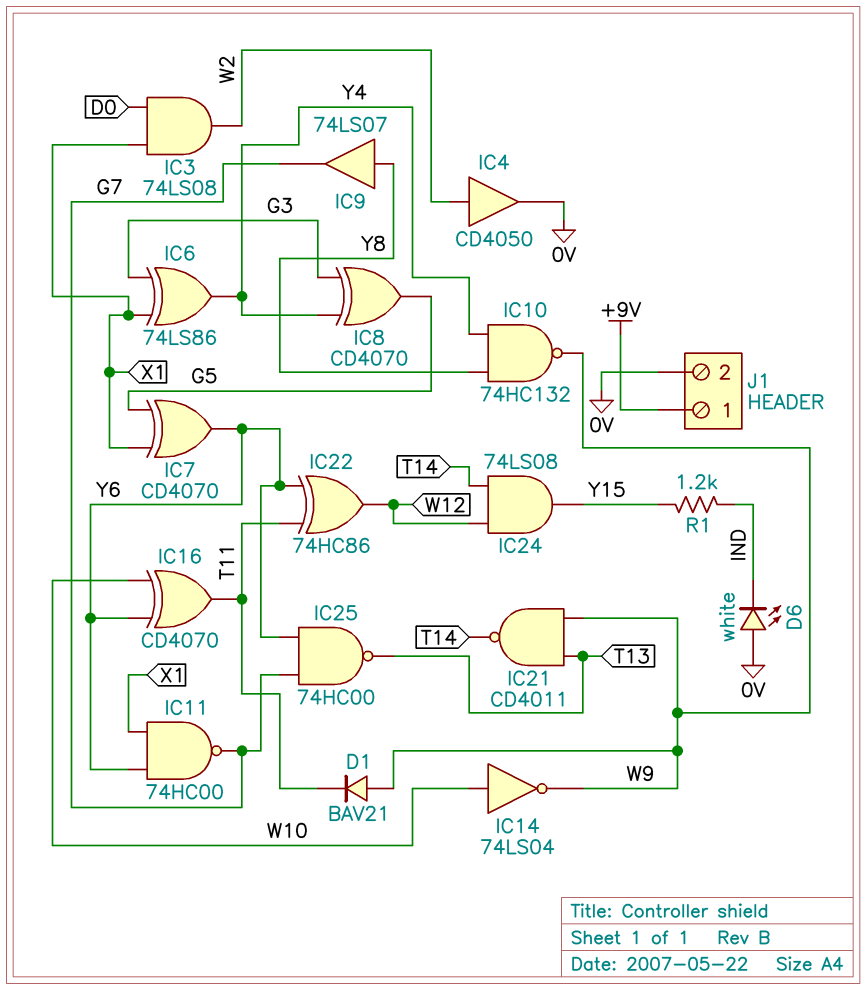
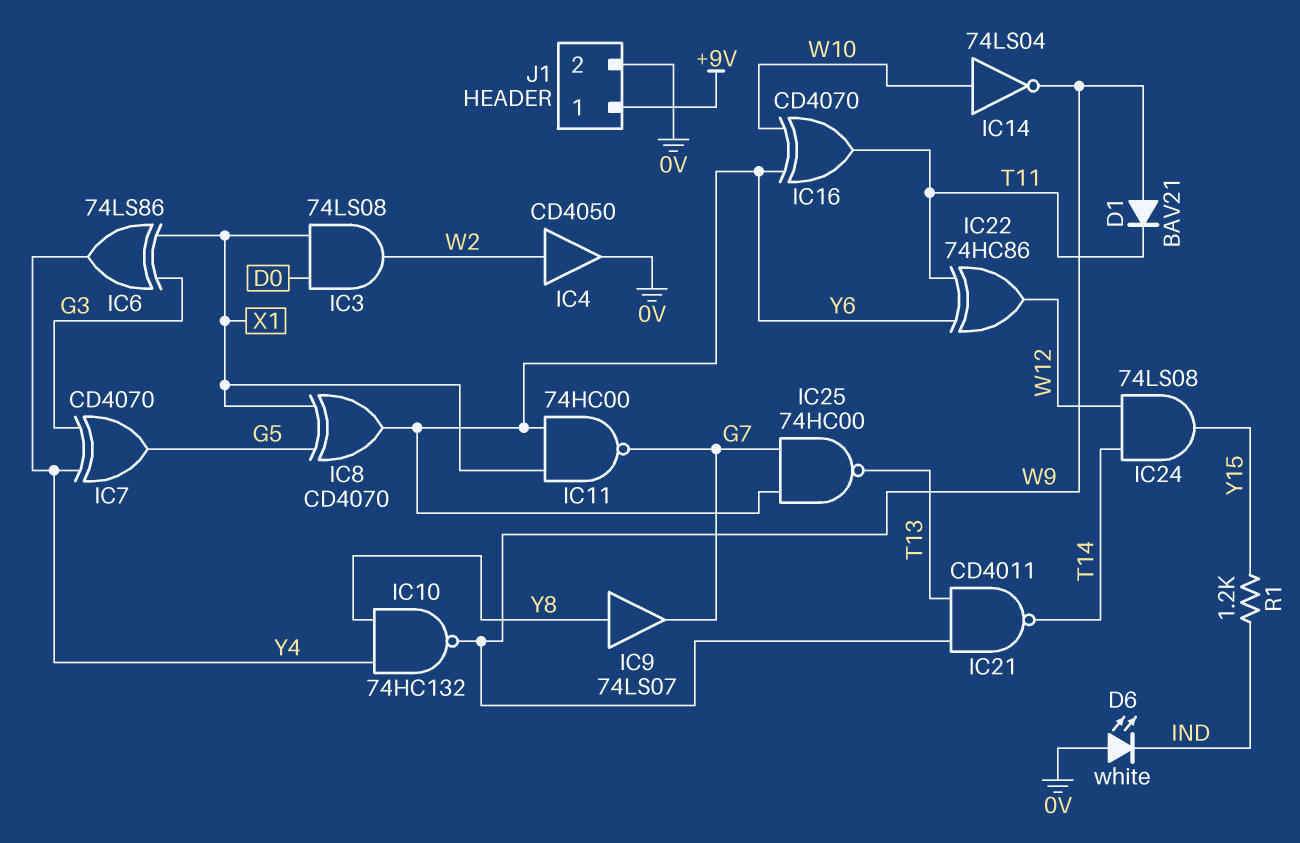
IC7: XOR CD4070 (in G5, in X1, out Y6) -> XOR CD4070 (in G3, in Y4, out G5)
IC8: XOR CD4070 (in G3, in Y4, out G5) -> XOR CD4070 (in G5, in X1, out Y6)

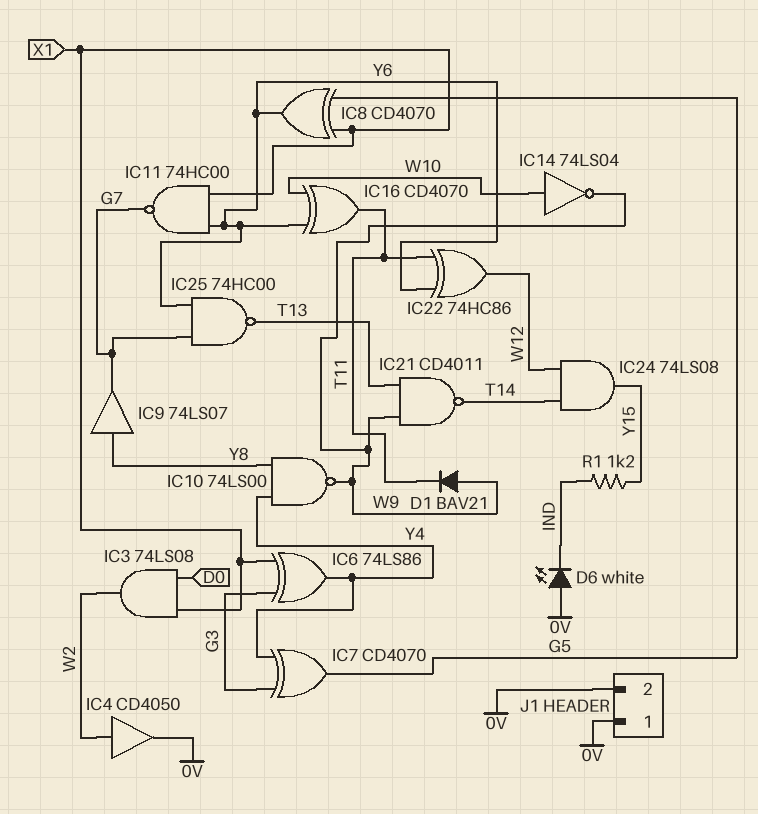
IC10: NAND 74HC132 (in Y4, in Y8, out W9) -> NAND 74LS00 (in Y4, in Y8, out W9)
J1 pin 1: +9V -> 0V

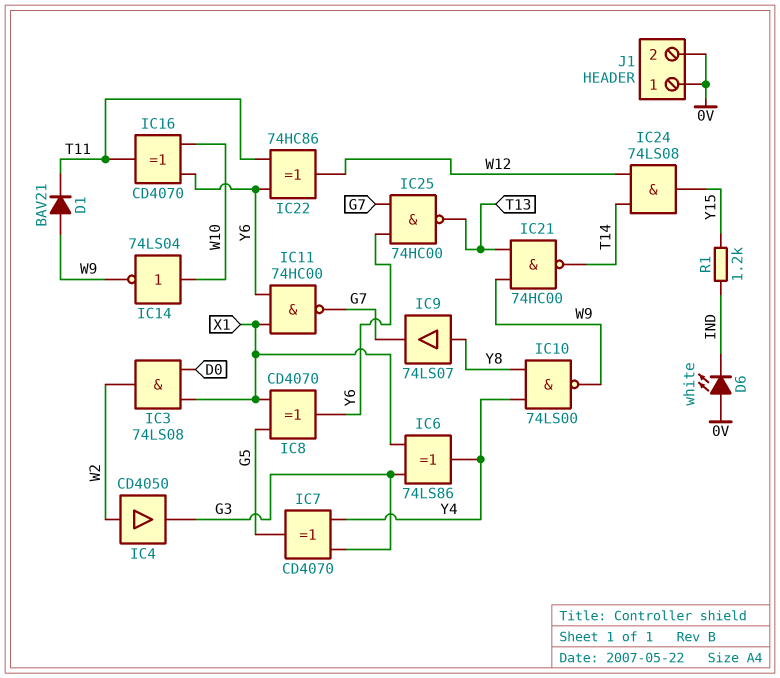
IC4: buffer CD4050 (in W2, out 0V) -> buffer CD4050 (in W2, out G3)
IC21: NAND CD4011 (in T13, in W9, out T14) -> NAND 74HC00 (in T13, in W9, out T14)

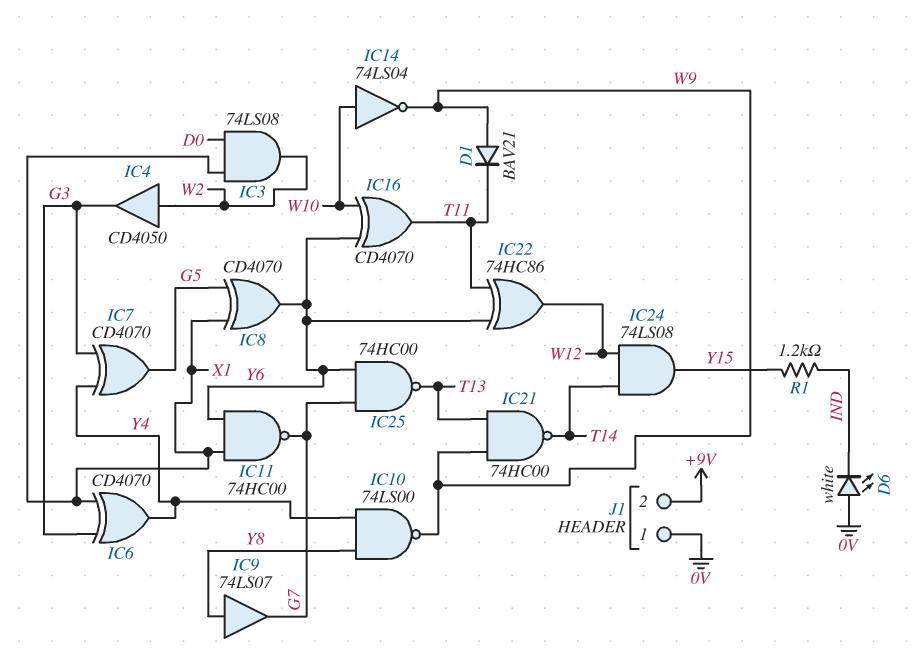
IC6: XOR 74LS86 (in G3, in X1, out Y4) -> XOR CD4070 (in G3, in X1, out Y4)
J1 pin 2: 0V -> +9V

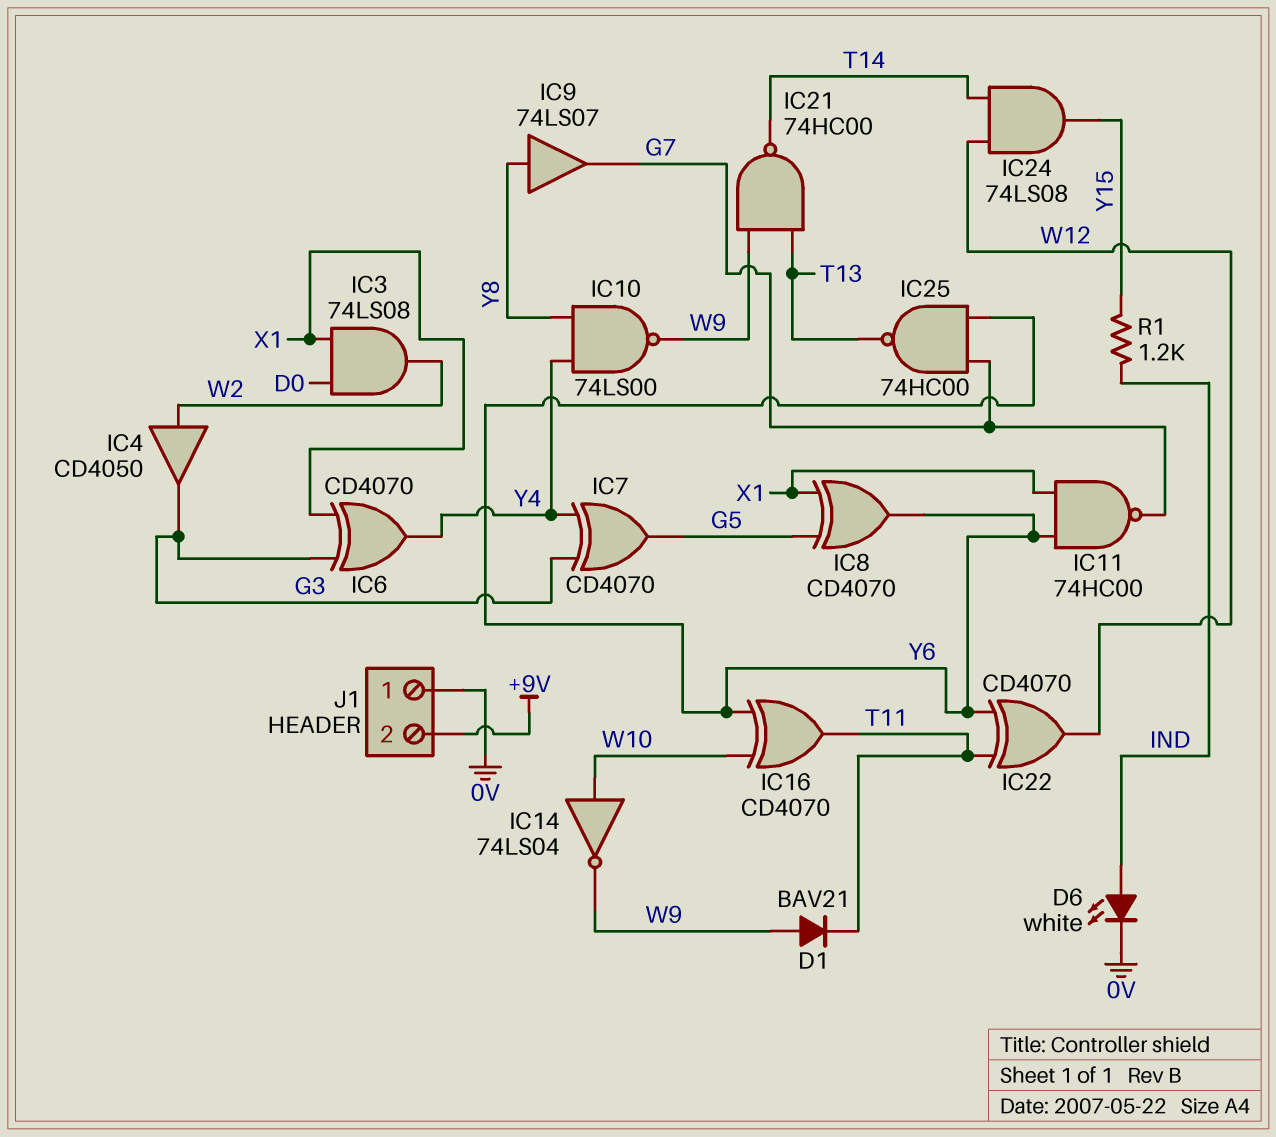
D6: LED white (A 0V, K IND) -> LED white (A IND, K 0V)
IC22: XOR 74HC86 (in T11, in Y6, out W12) -> XOR CD4070 (in T11, in Y6, out W12)

